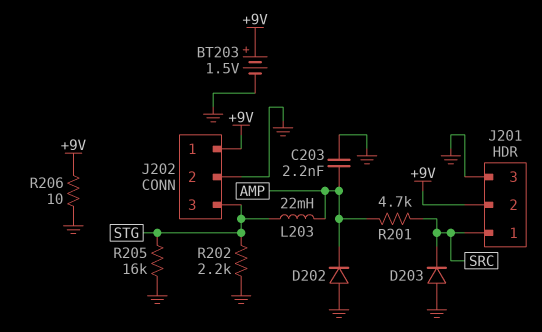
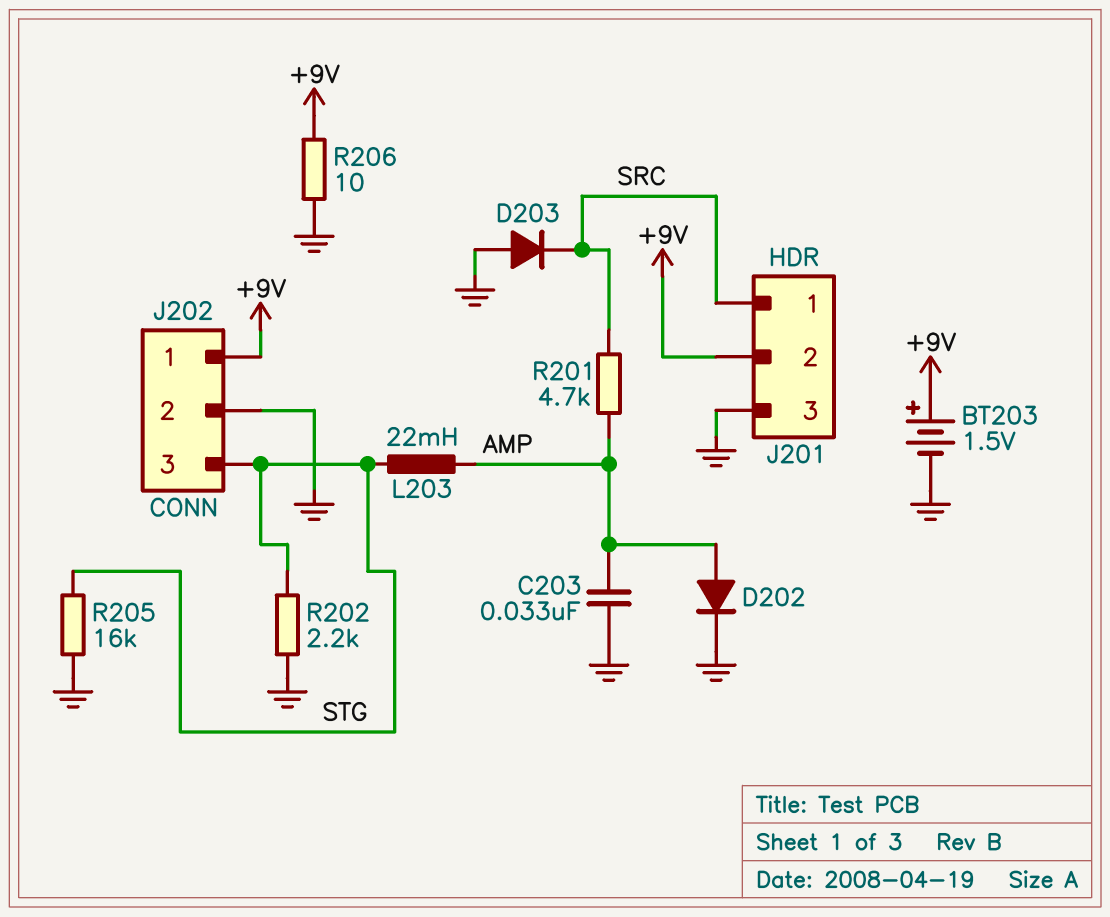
C203: 2.2nF (AMP, GND) -> 33nF (AMP, GND)
D202: diode (A GND, K AMP) -> diode (A AMP, K GND)

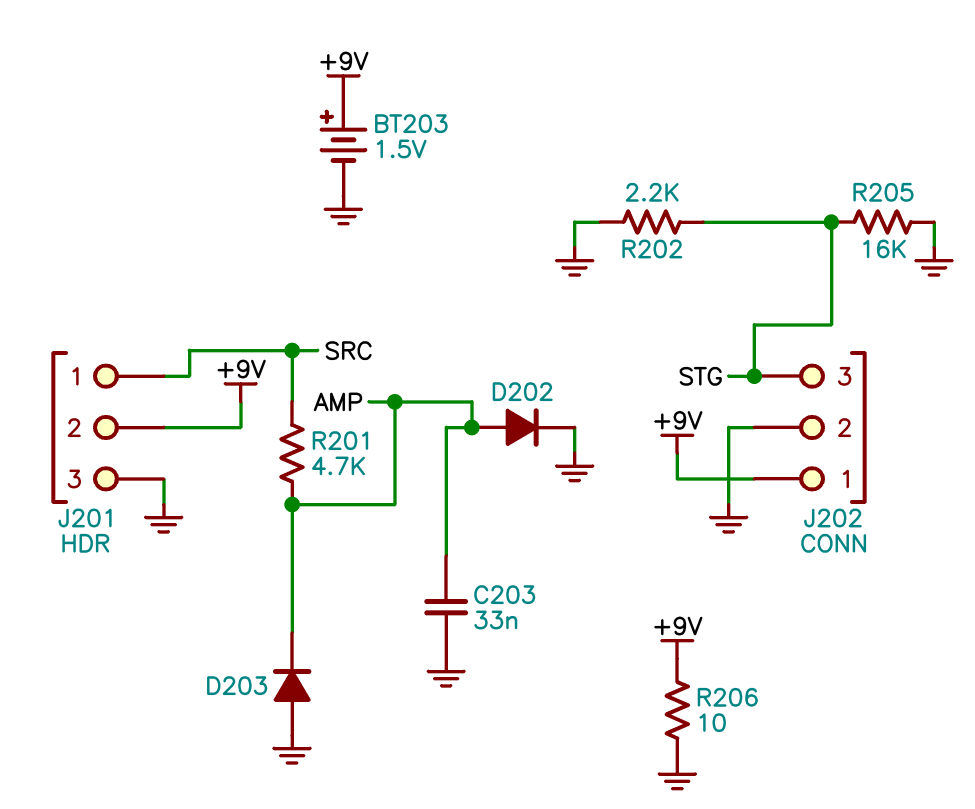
D203: diode (A GND, K SRC) -> diode (A GND, K AMP)
L203: 22mH (AMP, STG) -> none

